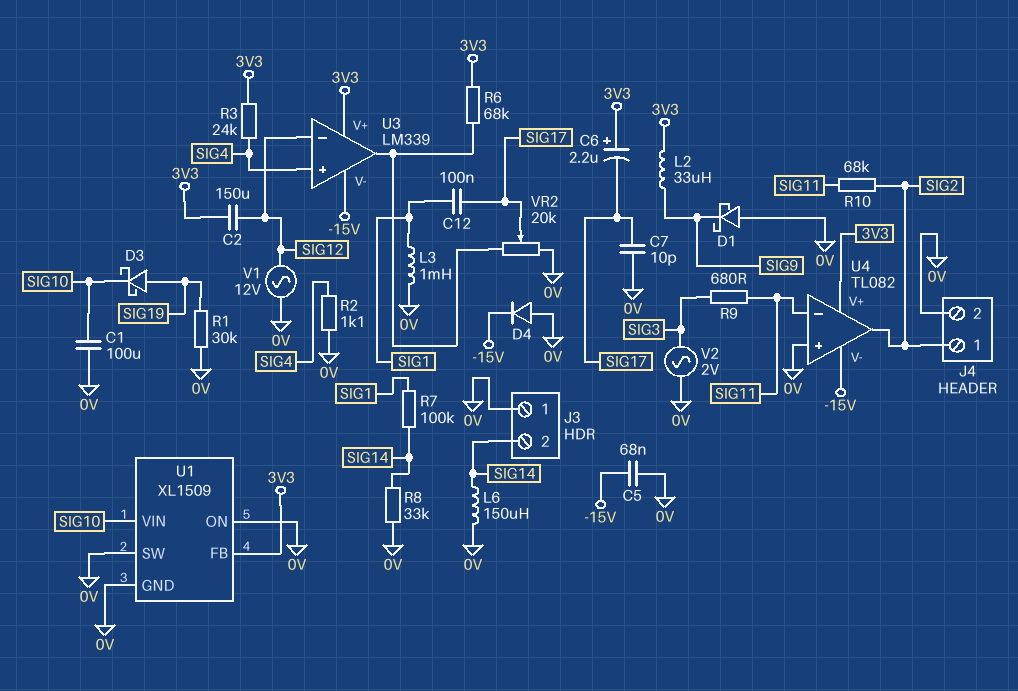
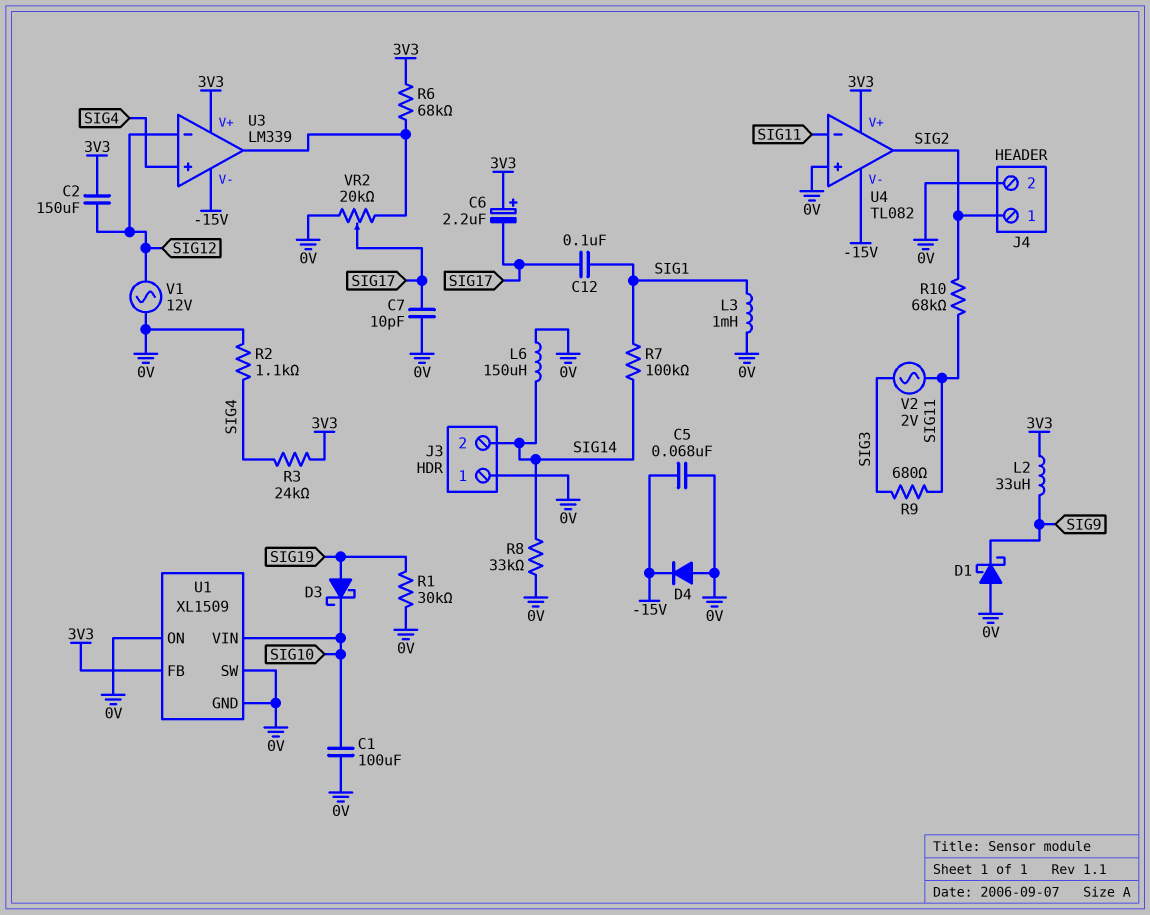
V2: AC 2V (0V, SIG3) -> AC 2V (SIG3, SIG11)

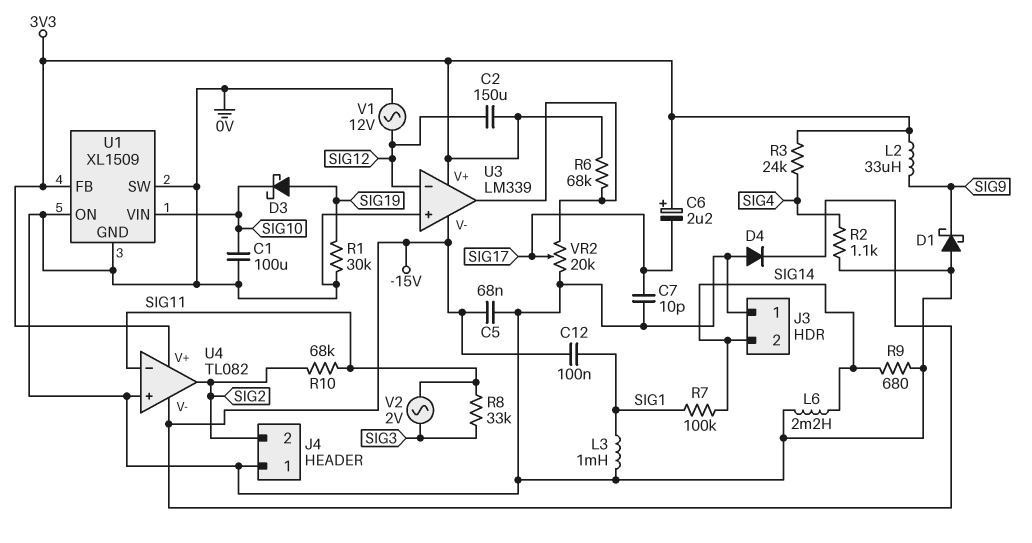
C12: 100nF (SIG1, SIG17) -> 100nF (-15V, SIG1)
J4 pin 1: SIG2 -> 0V
J4 pin 2: 0V -> SIG2
L6: 150uH (0V, SIG14) -> 2.2mH (0V, SIG14)
R8: 33k (0V, SIG14) -> 33k (SIG3, SIG11)
R9: 680 (SIG3, SIG11) -> 680 (0V, SIG14)
U3 pin in+: SIG4 -> 0V

